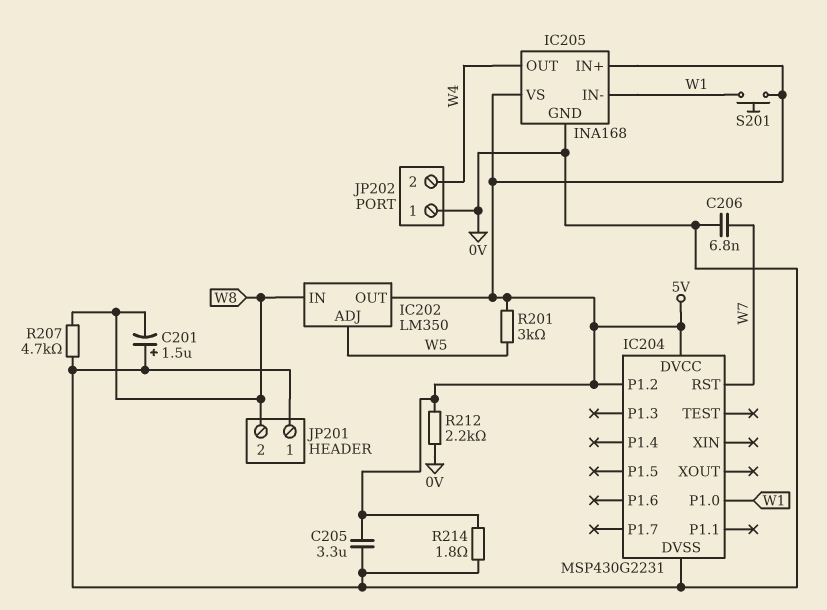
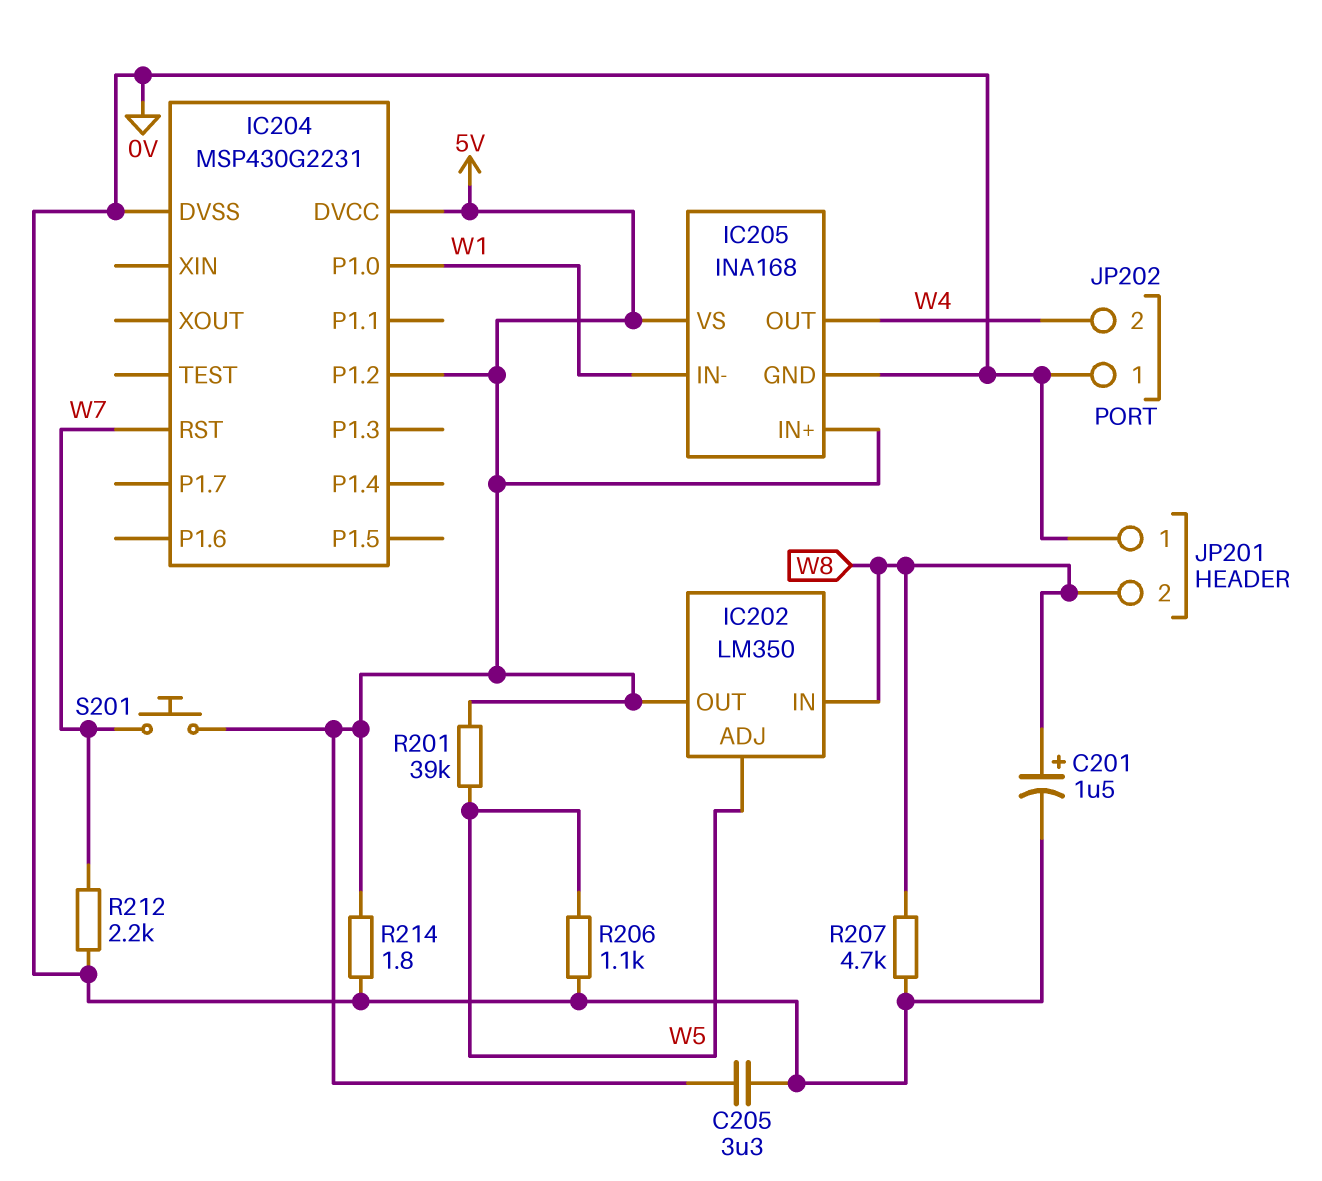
C201: 1.5uF (plus 0V, minus W8) -> 1.5uF (plus W8, minus 0V)
C206: 6.8nF (0V, W7) -> none
R201: 3k (5V, W5) -> 39k (5V, W5)
R206: none -> 1.1k (0V, W5)
R212: 2.2k (0V, 5V) -> 2.2k (0V, W7)
S201: button (5V, W1) -> button (5V, W7)

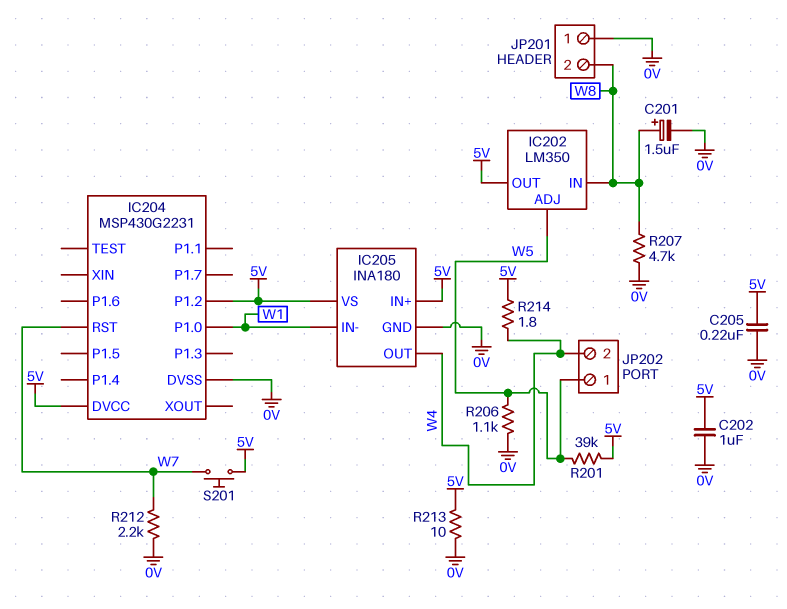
C202: none -> 1uF (0V, 5V)
C205: 3.3uF (0V, 5V) -> 220nF (0V, 5V)
IC205: INA168 -> INA180
JP202 pin 1: 0V -> W5
R213: none -> 10 (0V, 5V)
R214: 1.8 (0V, 5V) -> 1.8 (5V, W4)

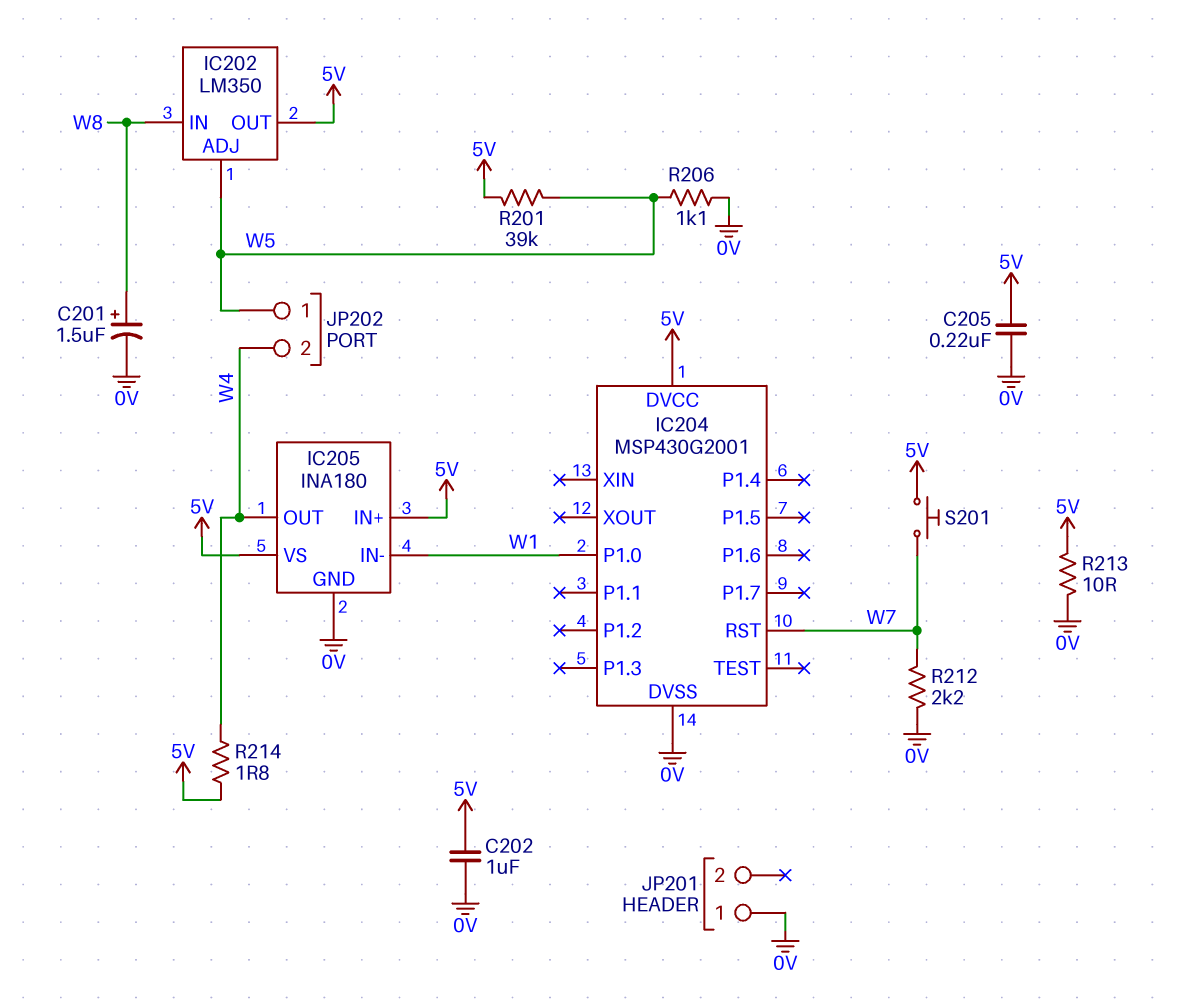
IC204: MSP430G2231 -> MSP430G2001
IC204 pin P1.2: 5V -> none
JP201 pin 2: W8 -> none
R207: 4.7k (0V, W8) -> none

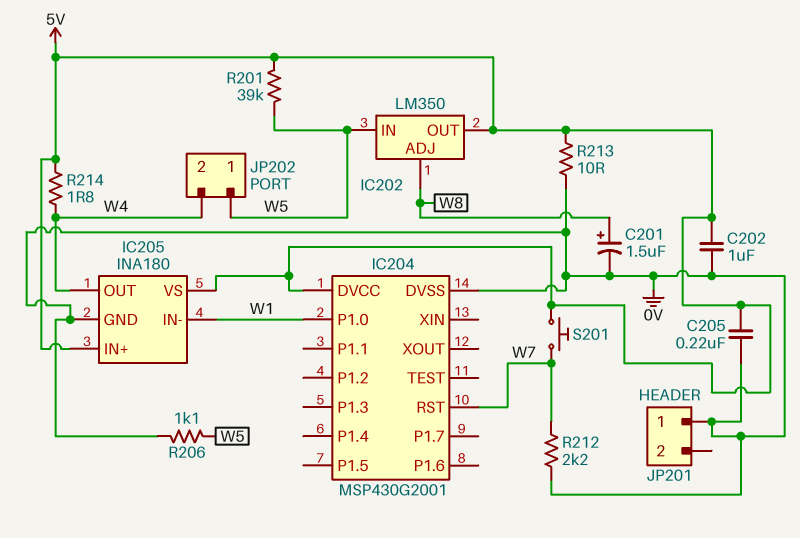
IC202 pin ADJ: W5 -> W8
IC202 pin IN: W8 -> W5

